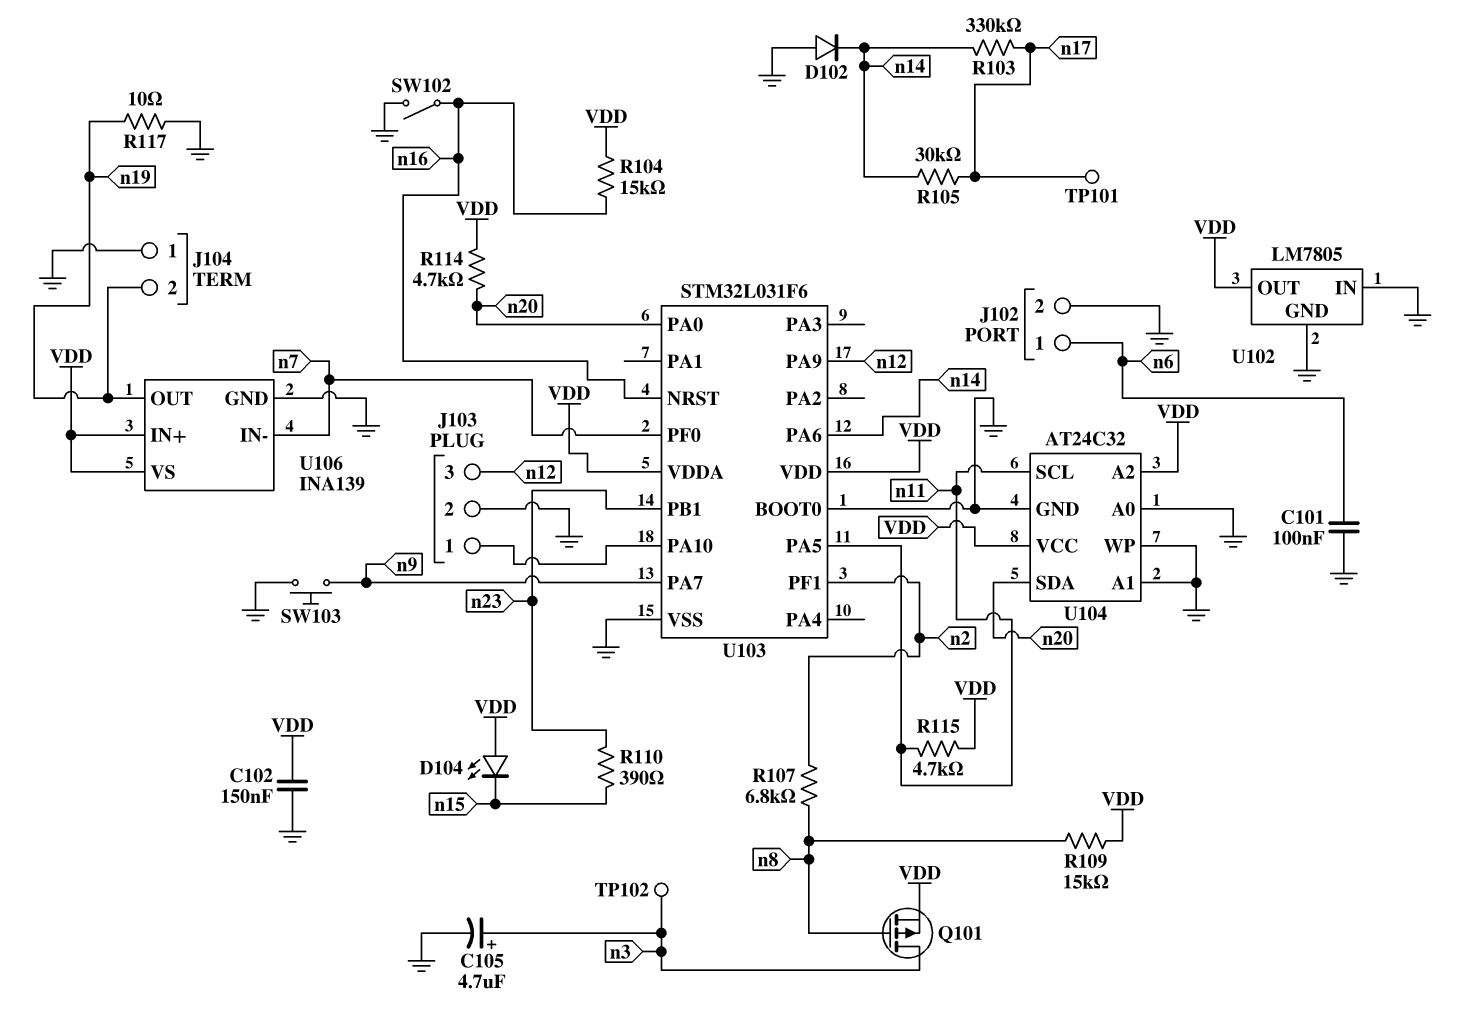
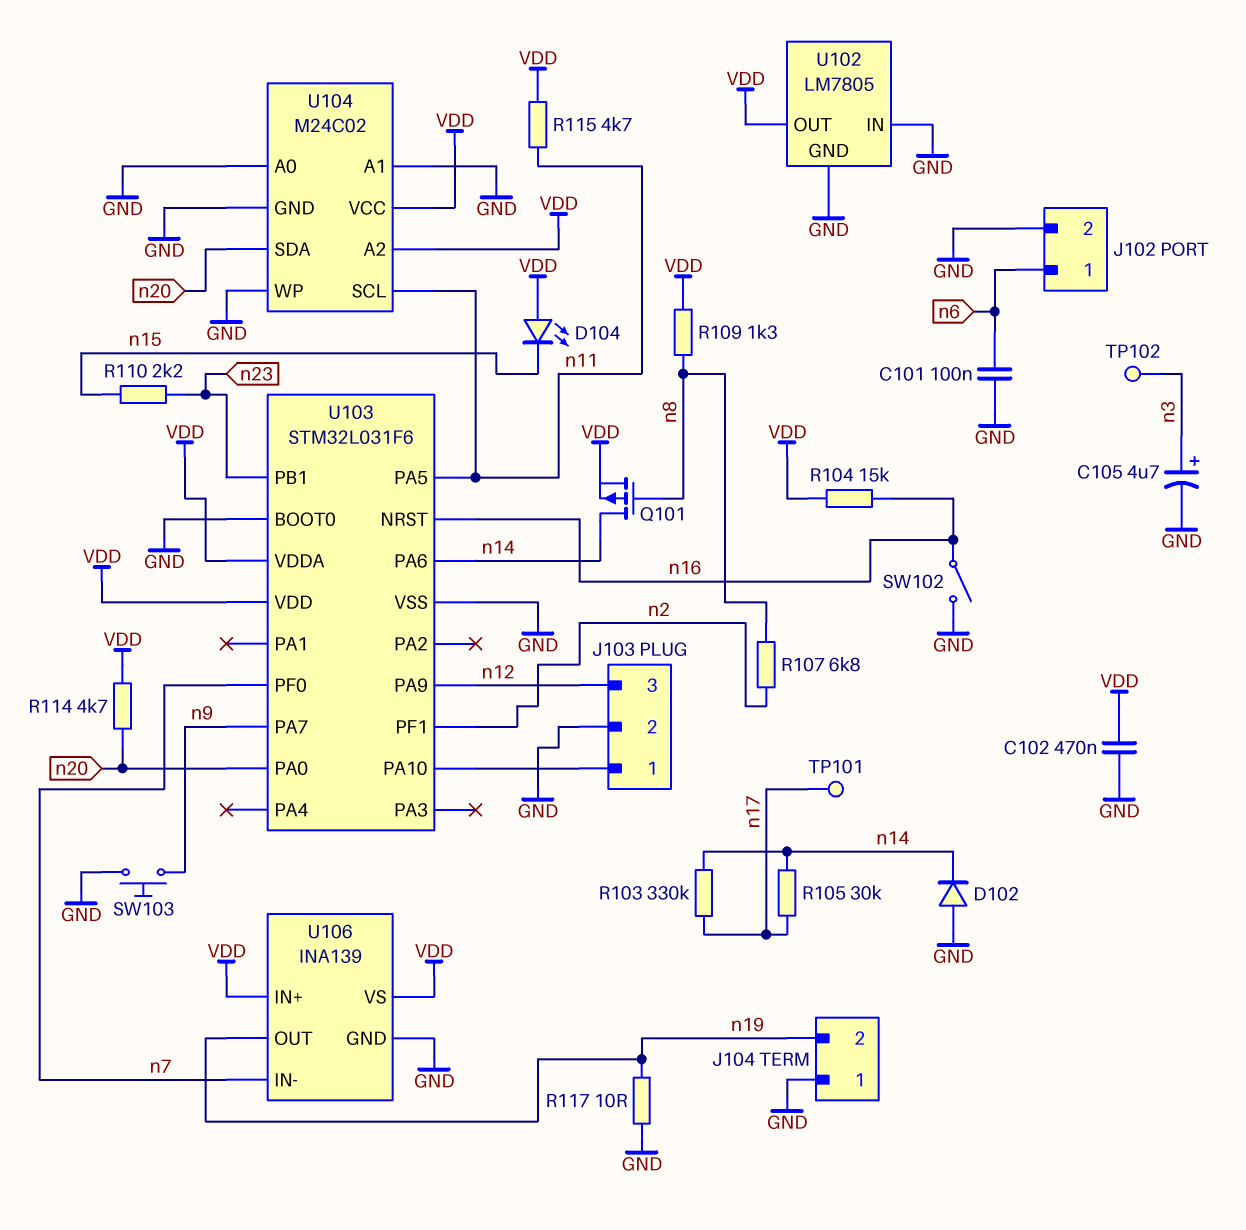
C102: 150nF (GND, VDD) -> 470nF (GND, VDD)
Q101: PMOS (G n8, D n3, S VDD) -> PMOS (G n8, D n14, S VDD)
R109: 15k (VDD, n8) -> 1.3k (VDD, n8)
R110: 390 (n15, n23) -> 2.2k (n15, n23)
U104: AT24C32 -> M24C02

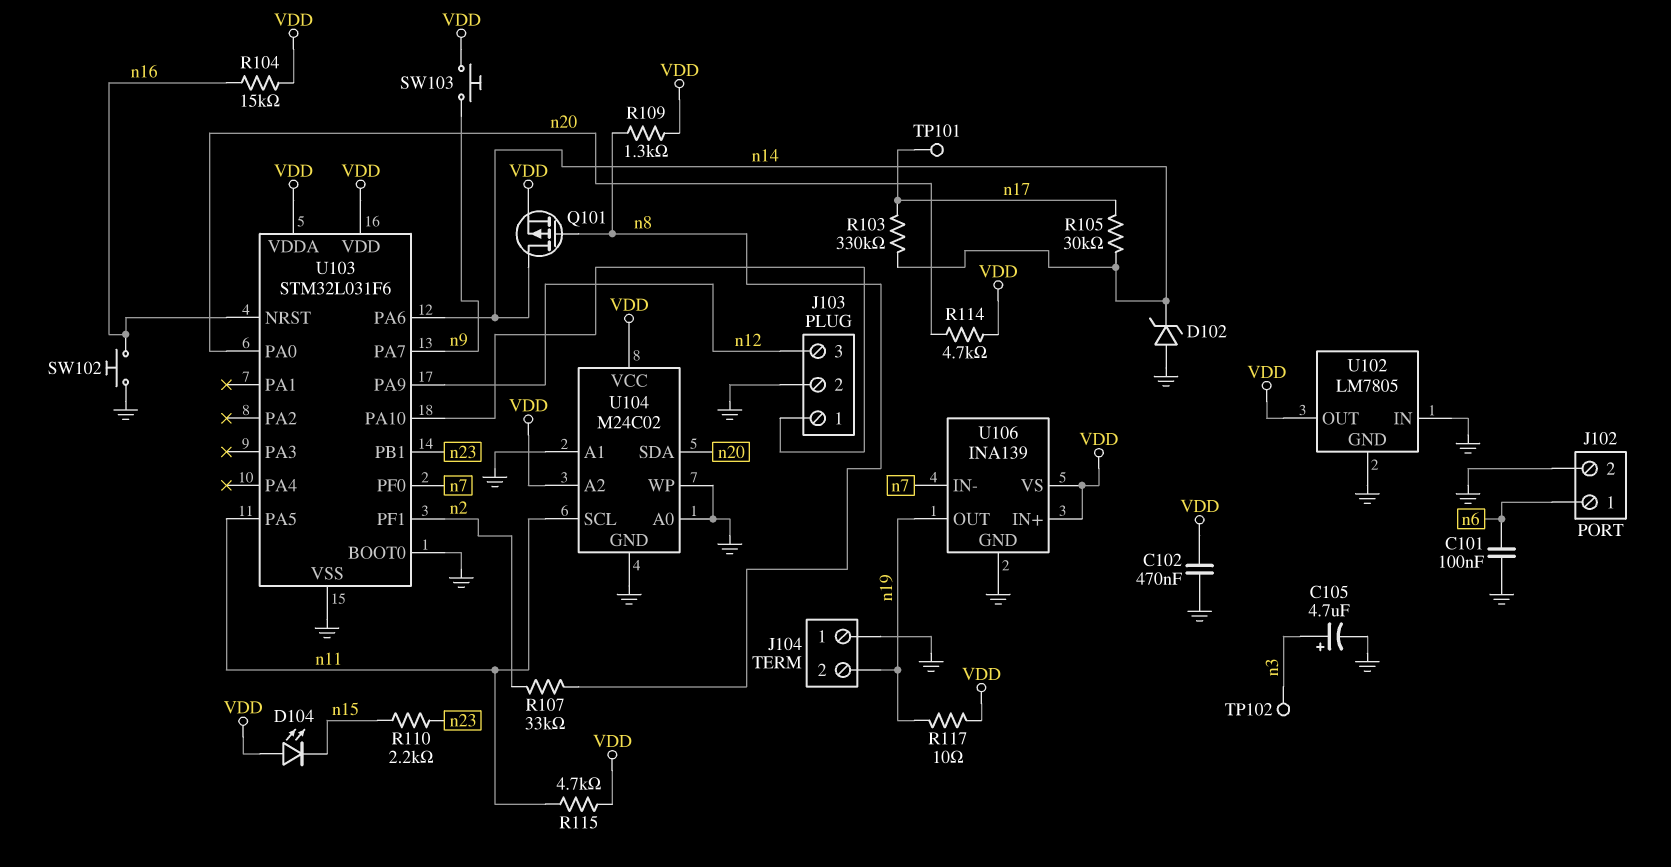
D102: diode (A GND, K n14) -> zener (A GND, K n14)
R107: 6.8k (n2, n8) -> 33k (n2, n8)
R117: 10 (GND, n19) -> 10 (VDD, n19)
SW102: switch (GND, n16) -> button (GND, n16)
SW103: button (GND, n9) -> button (VDD, n9)

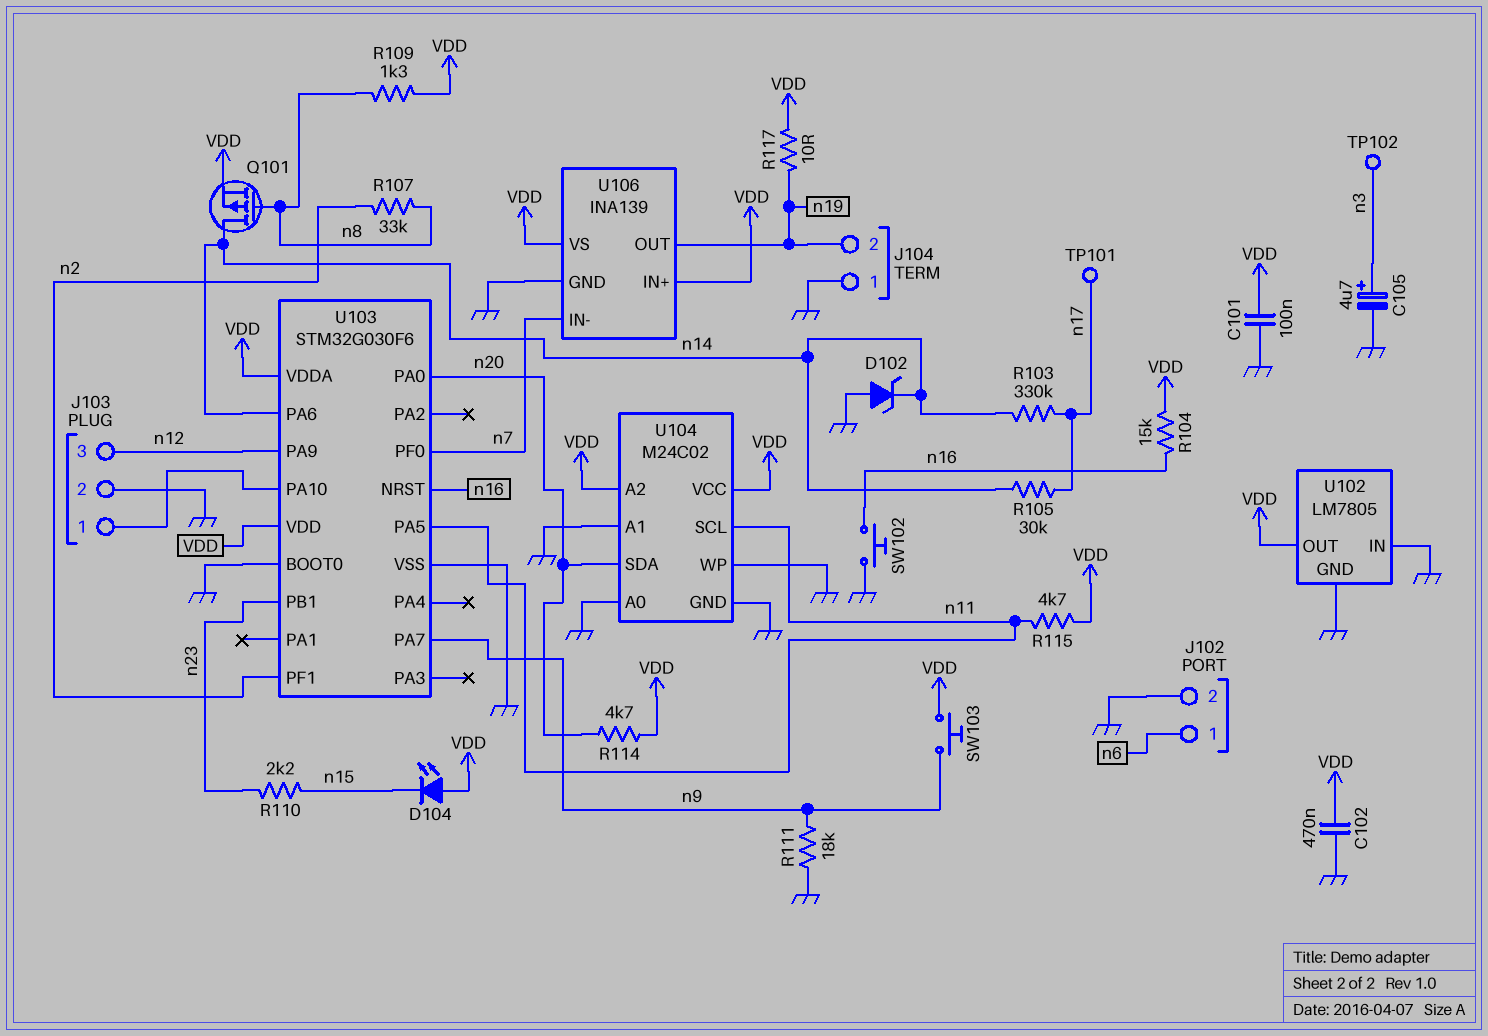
C101: 100nF (GND, n6) -> 100nF (GND, VDD)
R111: none -> 18k (GND, n9)
U103: STM32L031F6 -> STM32G030F6

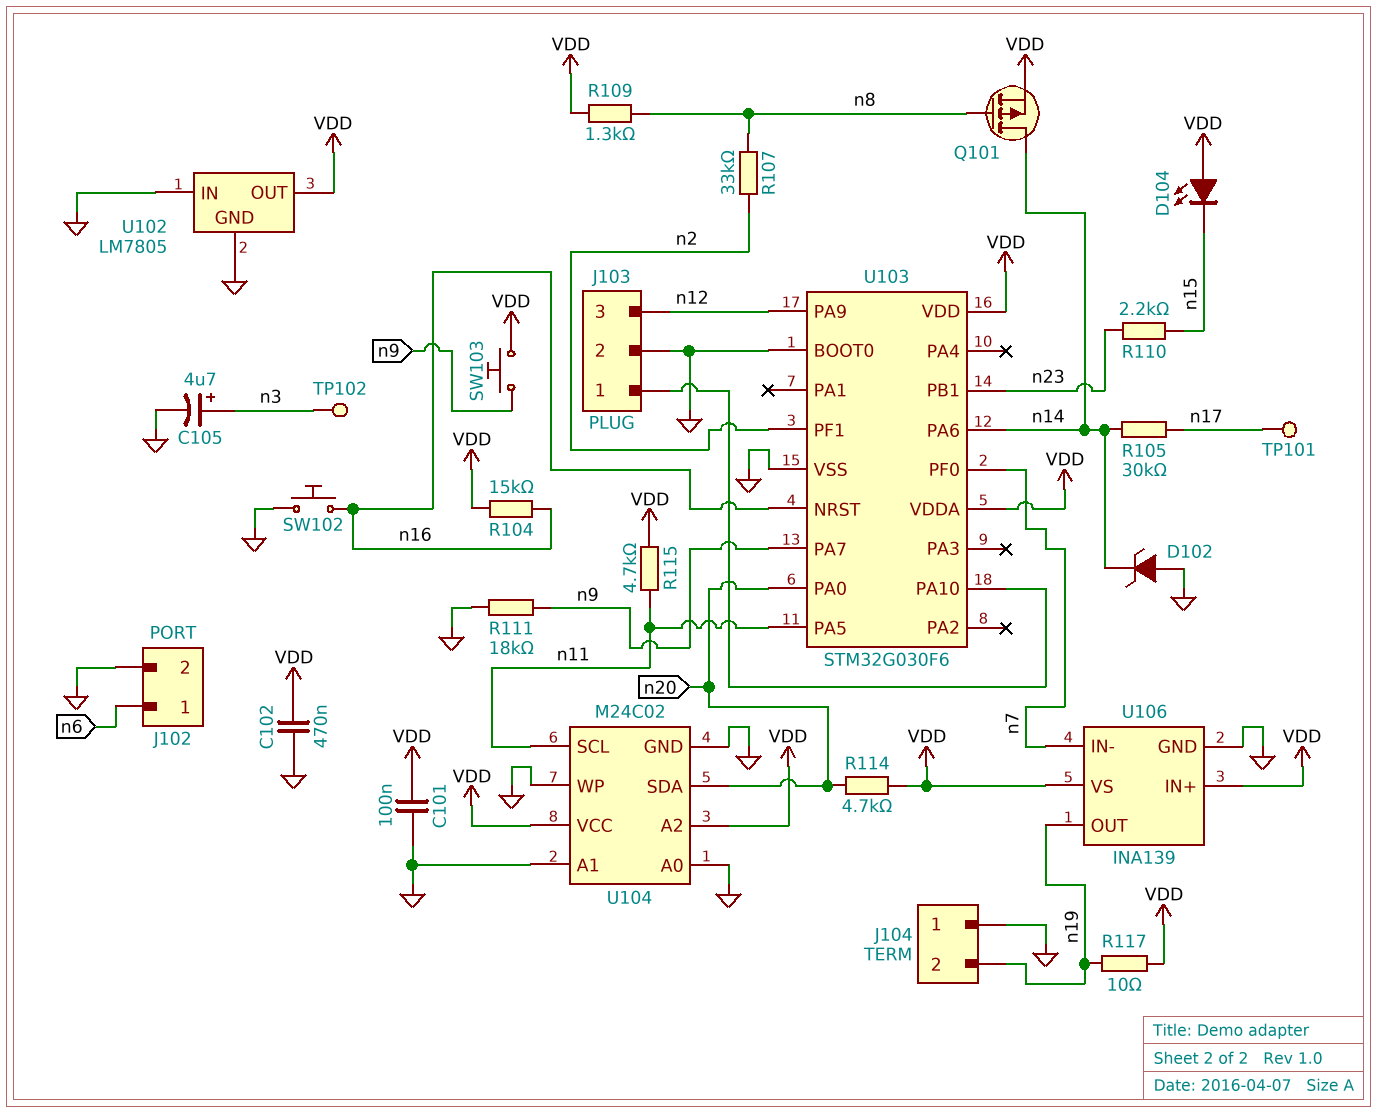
R103: 330k (n14, n17) -> none

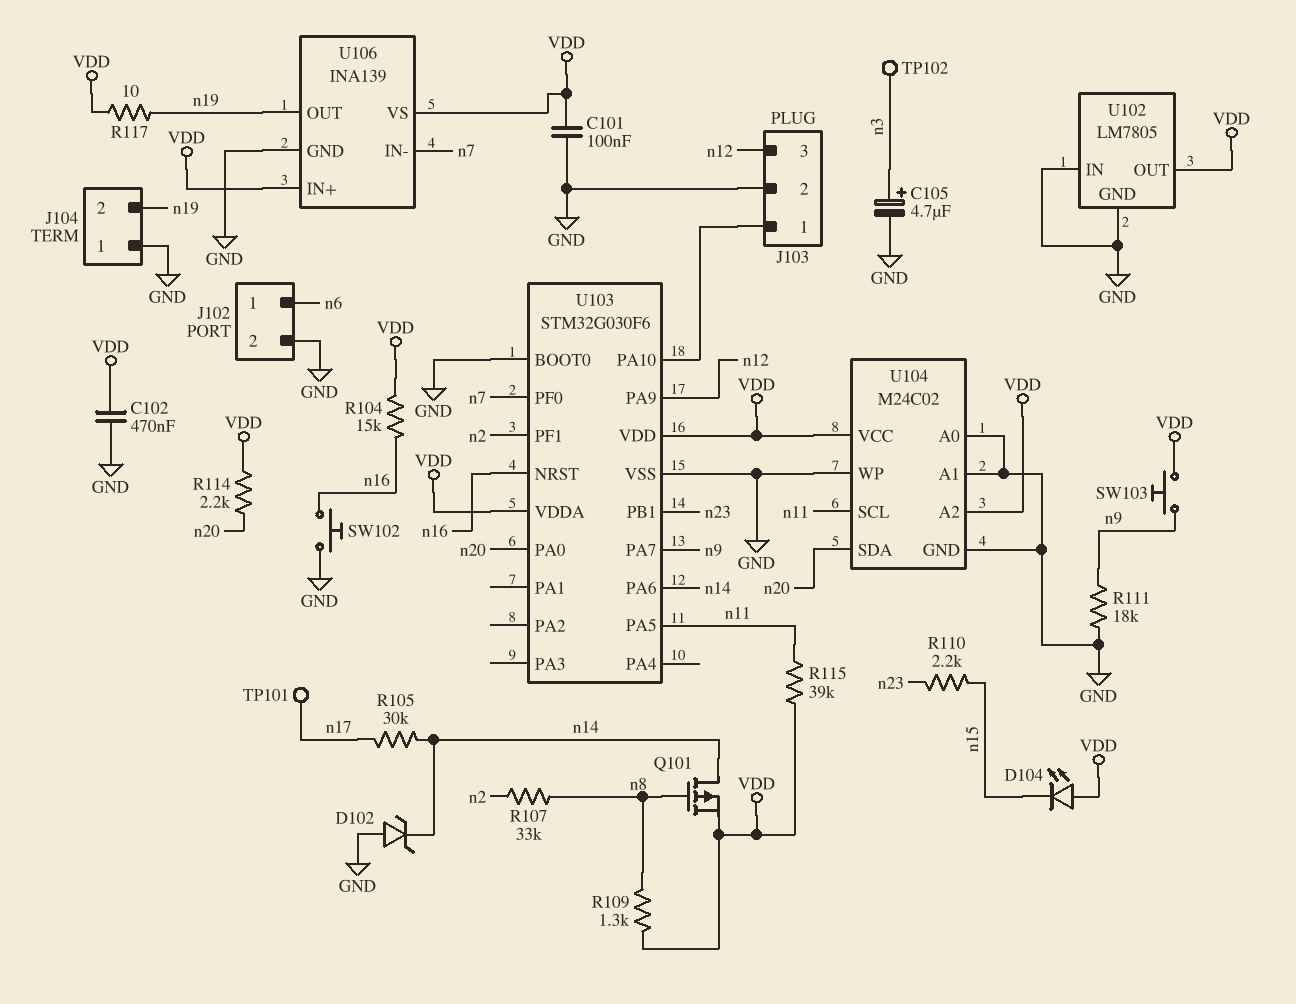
R114: 4.7k (VDD, n20) -> 2.2k (VDD, n20)
R115: 4.7k (VDD, n11) -> 39k (VDD, n11)

